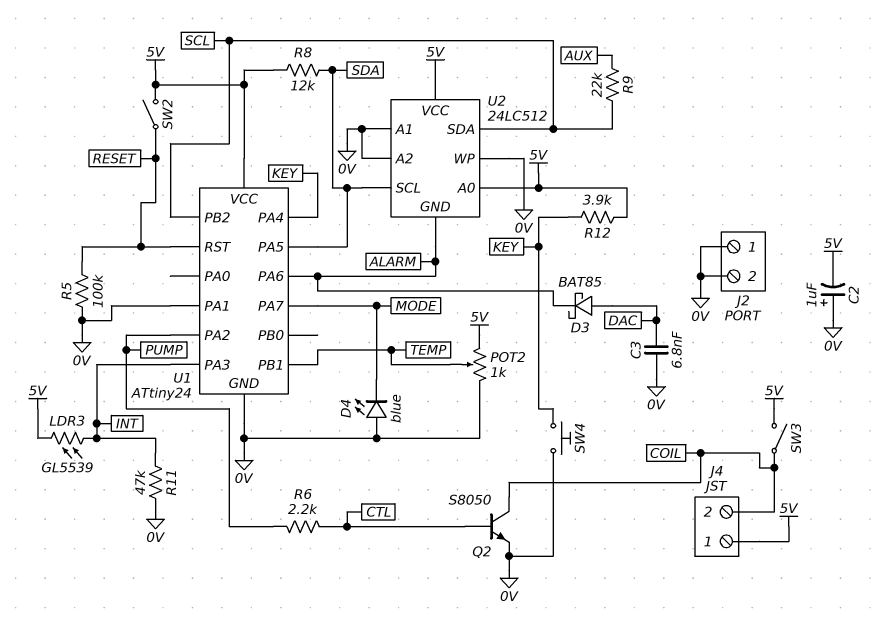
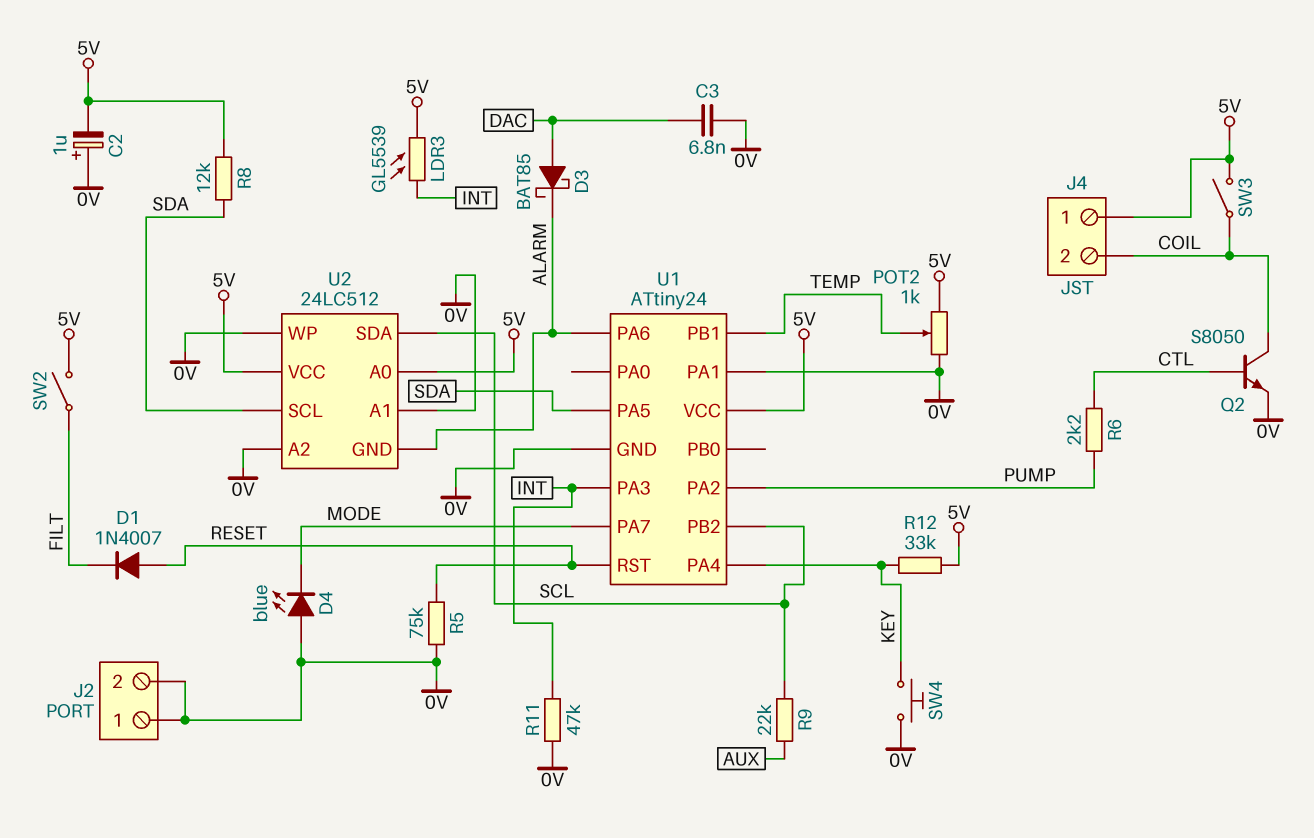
D1: none -> diode 1N4007 (A RESET, K FILT)
R5: 100k (0V, RESET) -> 75k (0V, RESET)
R12: 3.9k (5V, KEY) -> 33k (5V, KEY)
SW2: switch (5V, RESET) -> switch (5V, FILT)

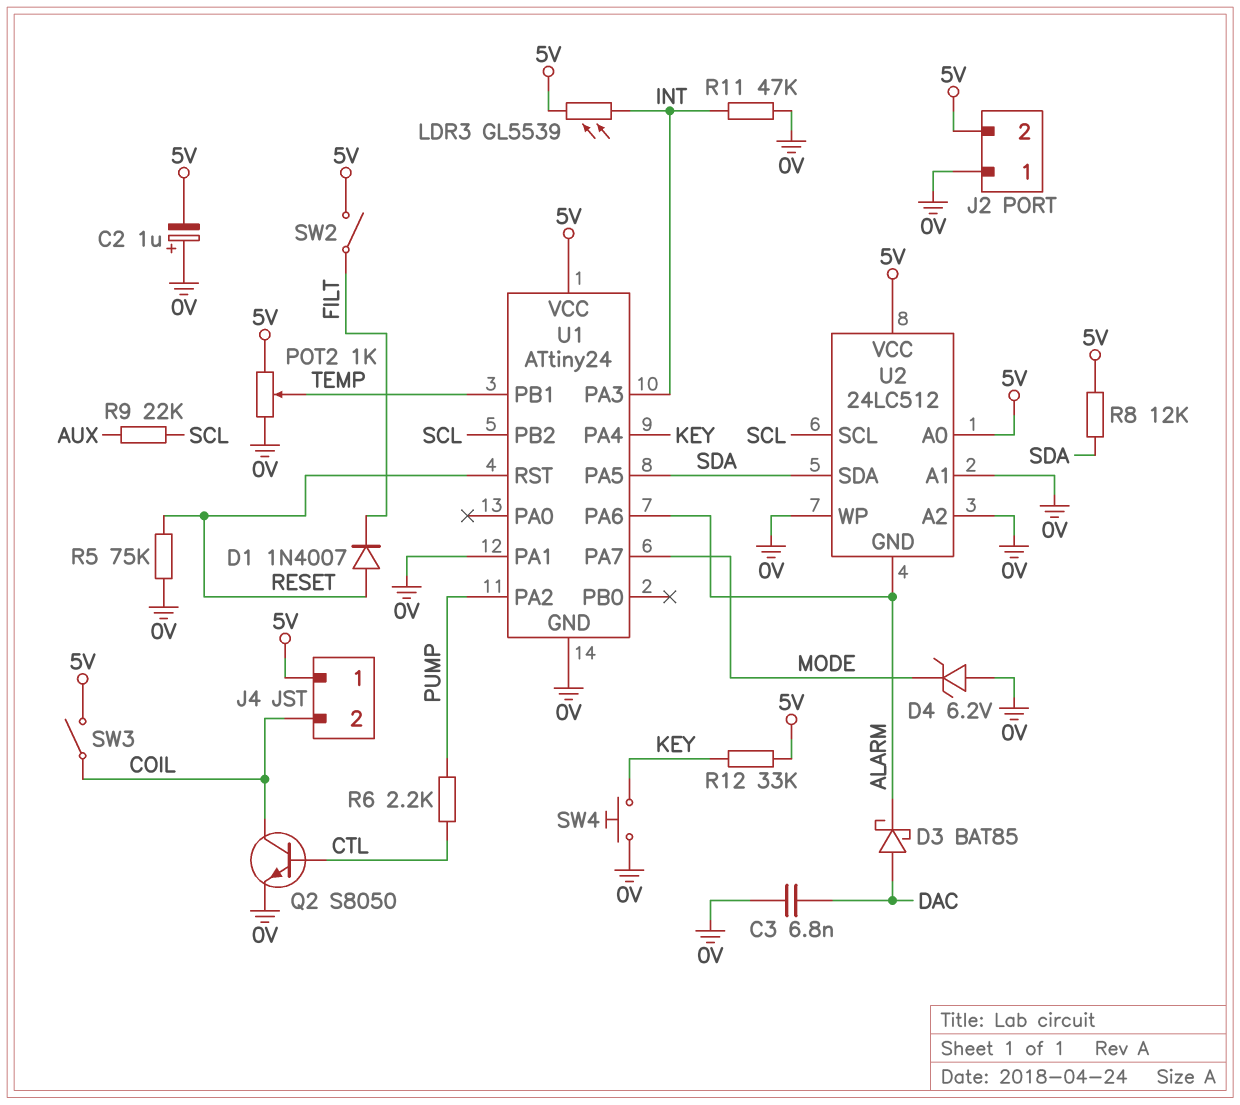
D4: LED blue (A 0V, K MODE) -> zener 6.2V (A 0V, K MODE)
J2 pin 2: 0V -> 5V
U2 pin SCL: SDA -> SCL
U2 pin SDA: SCL -> SDA

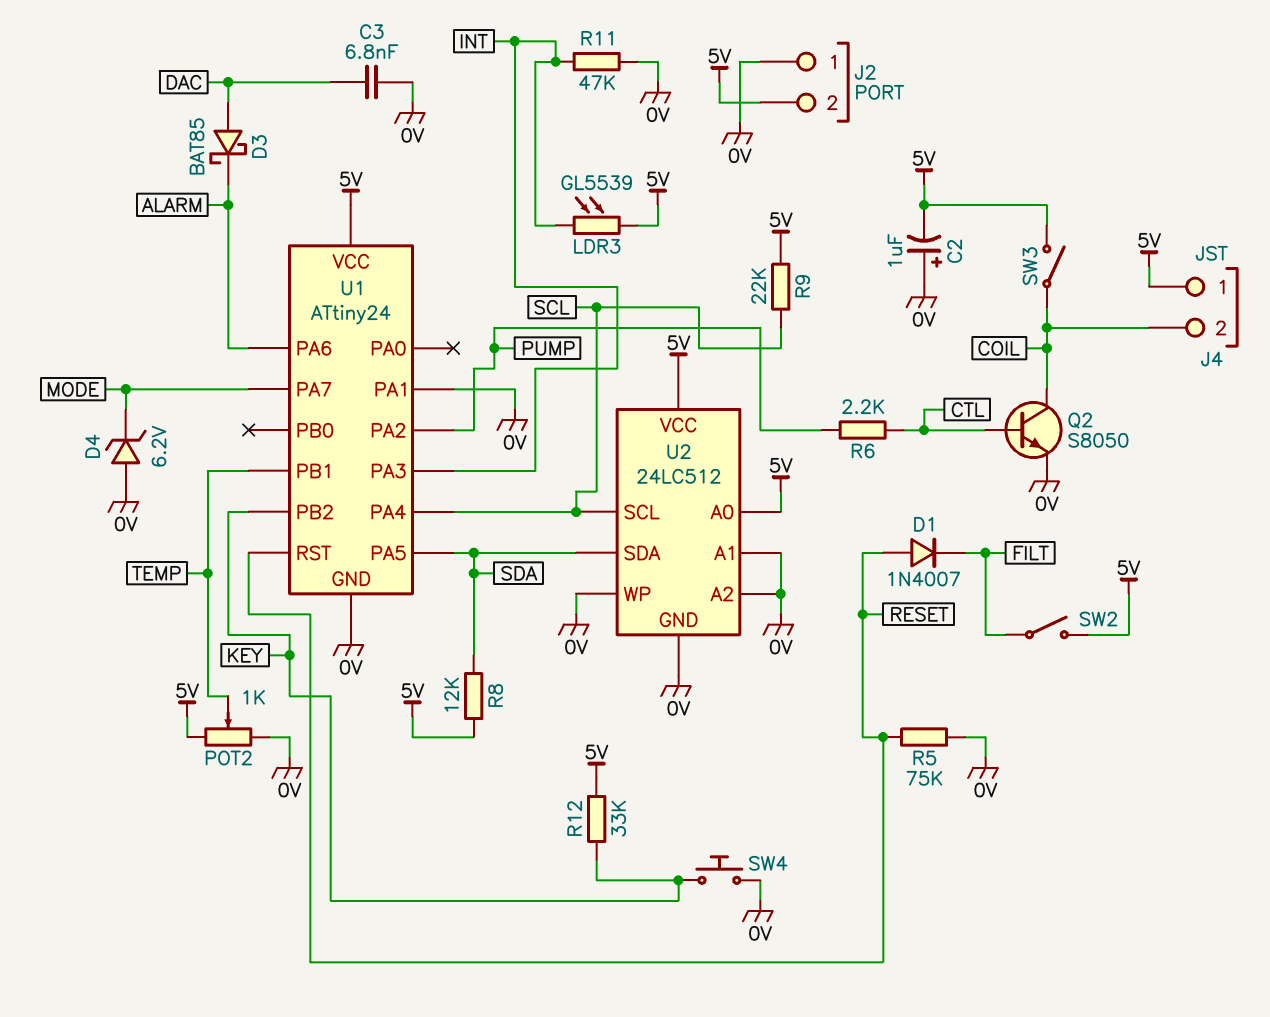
R9: 22k (AUX, SCL) -> 22k (5V, SCL)
U1 pin PA4: KEY -> SCL
U1 pin PB2: SCL -> KEY
U2 pin GND: ALARM -> 0V

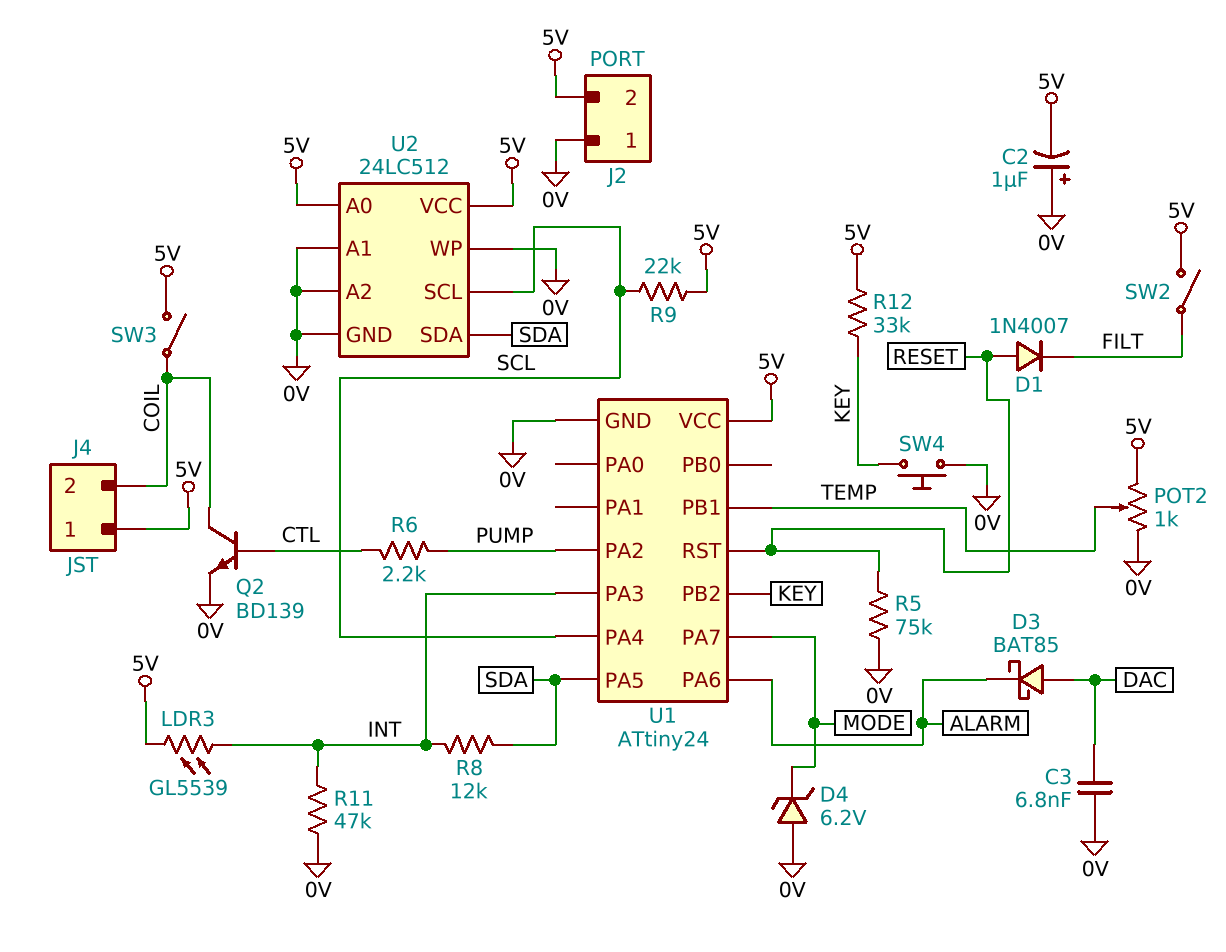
Q2: NPN S8050 (B CTL, C COIL, E 0V) -> NPN BD139 (B CTL, C COIL, E 0V)
R8: 12k (5V, SDA) -> 12k (INT, SDA)
U1 pin PA1: 0V -> none

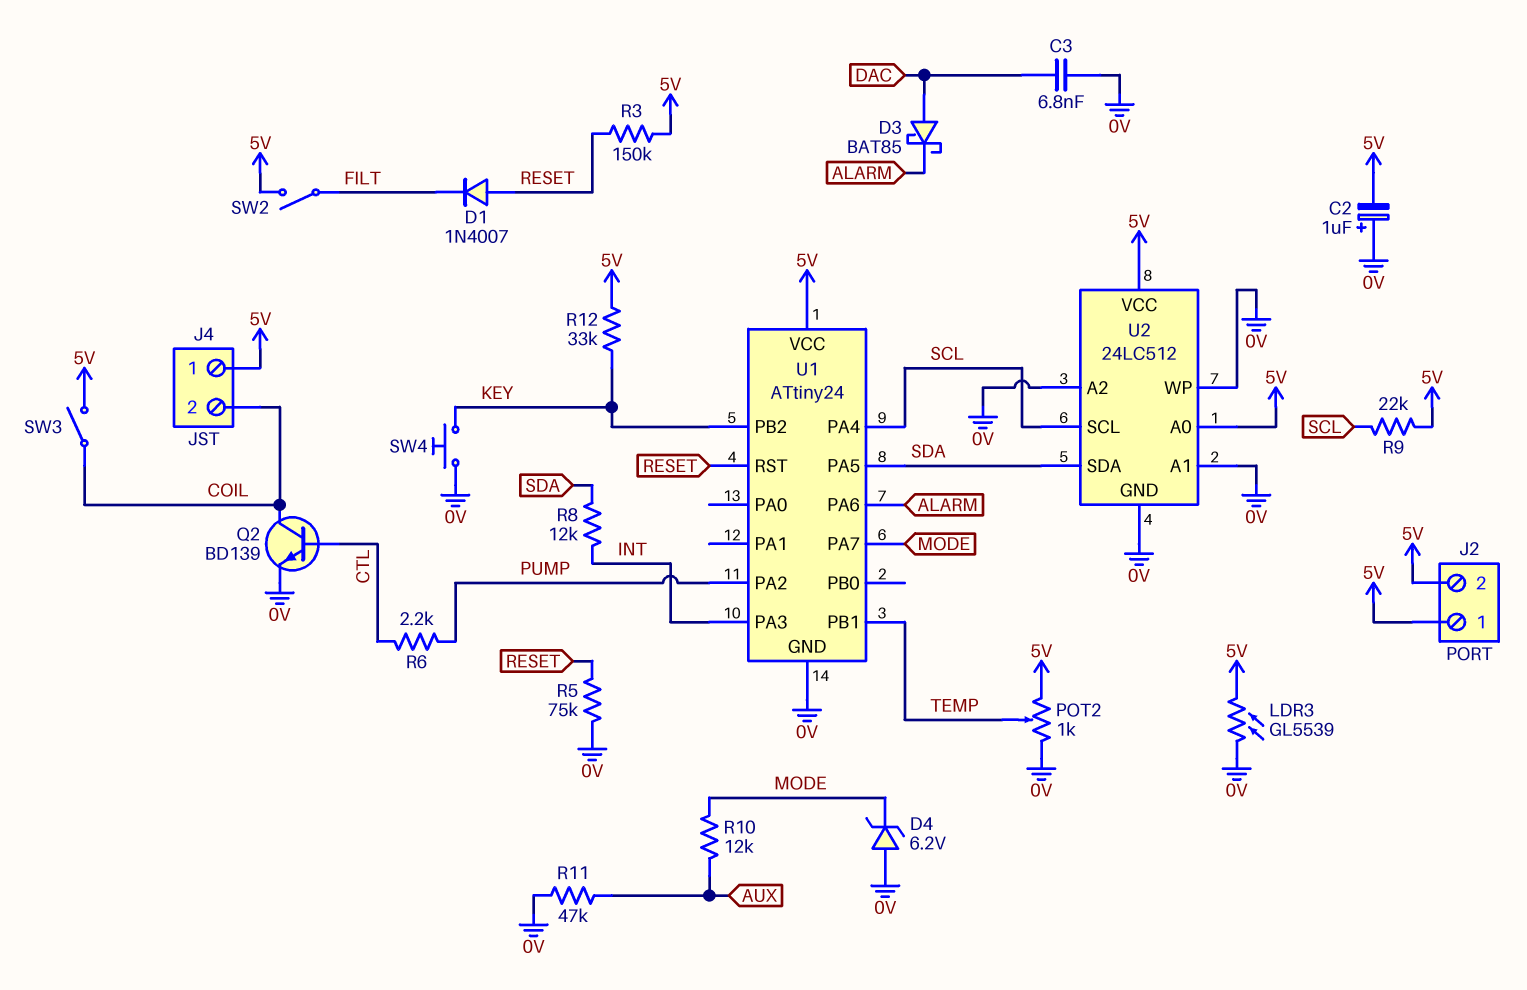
J2 pin 1: 0V -> 5V
LDR3: GL5539 (5V, INT) -> GL5539 (0V, 5V)
R3: none -> 150k (5V, RESET)
R10: none -> 12k (AUX, MODE)
R11: 47k (0V, INT) -> 47k (0V, AUX)

